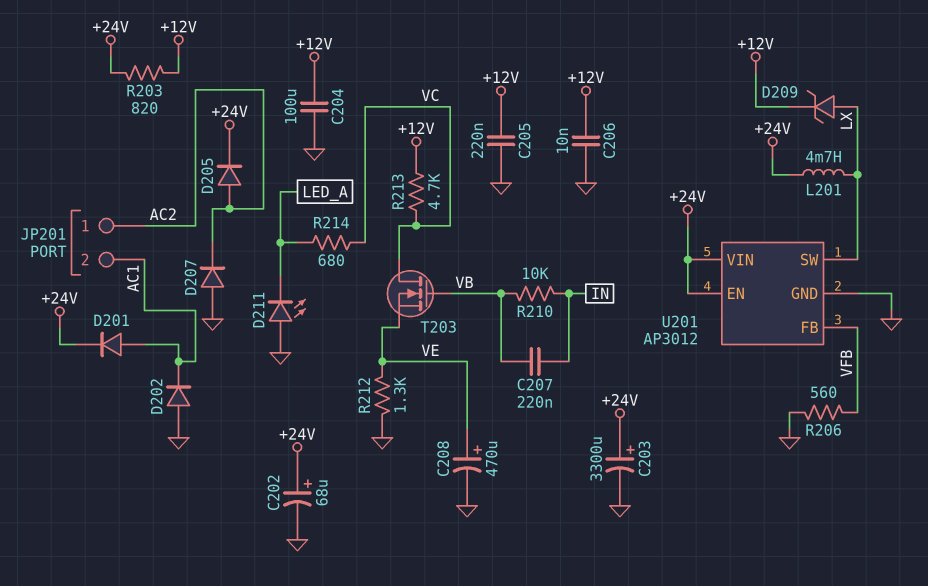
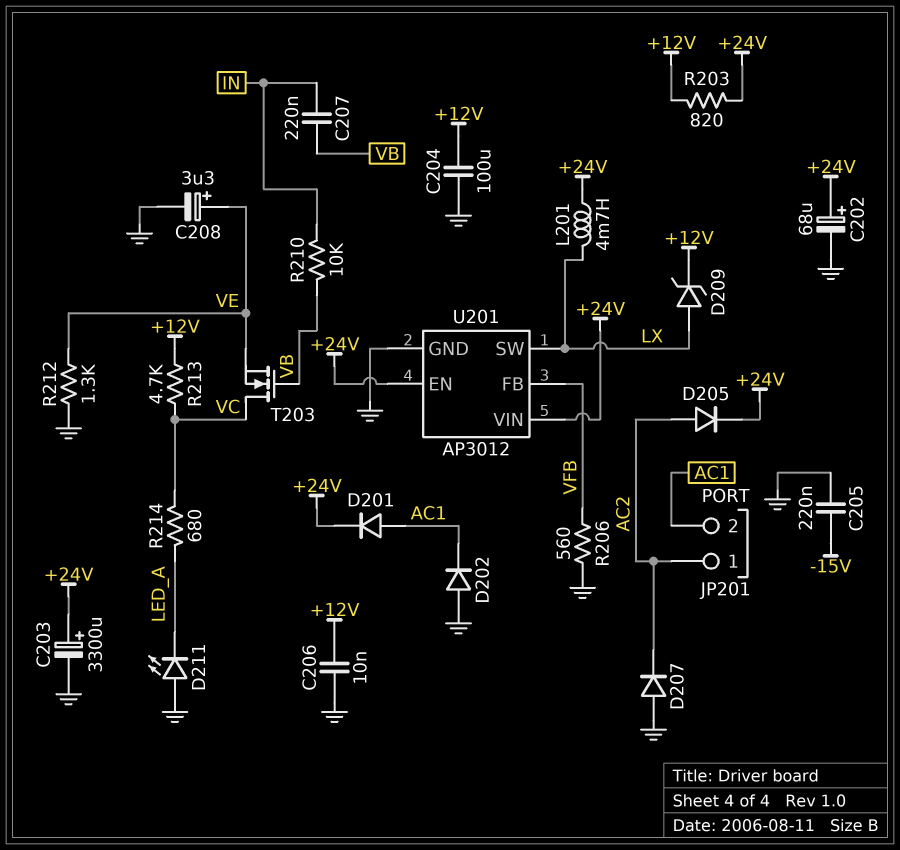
C205: 220nF (+12V, GND) -> 220nF (-15V, GND)
C208: 470uF (plus VE, minus GND) -> 3.3uF (plus VE, minus GND)

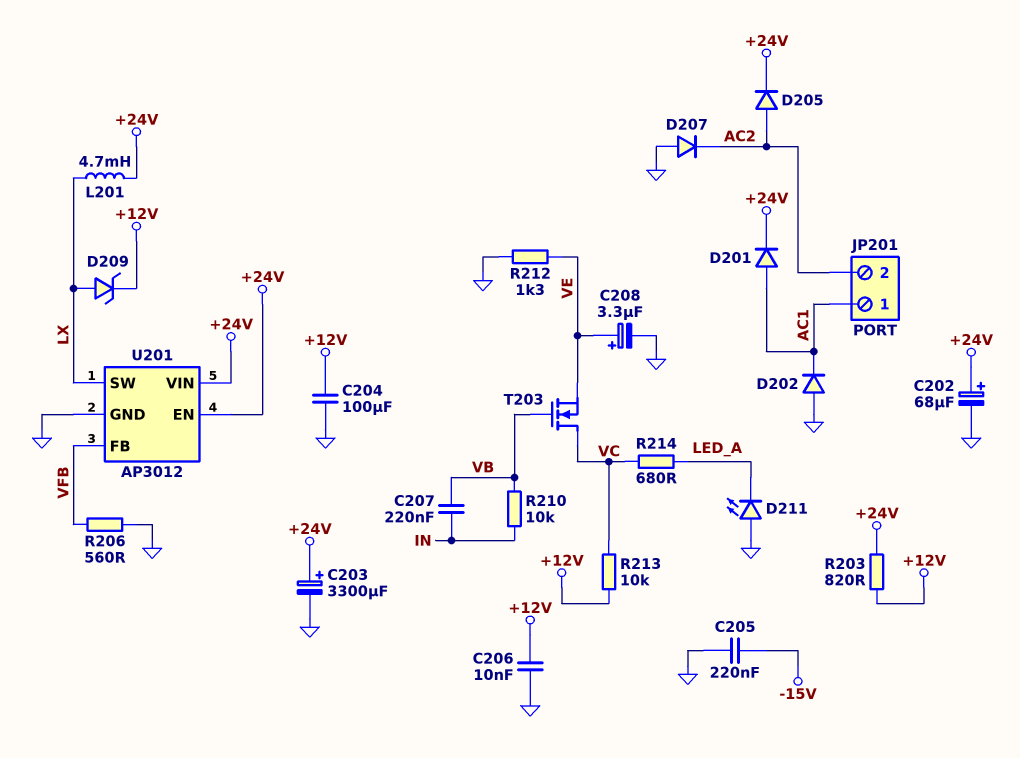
JP201 pin 1: AC2 -> AC1
JP201 pin 2: AC1 -> AC2
R213: 4.7k (+12V, VC) -> 10k (+12V, VC)

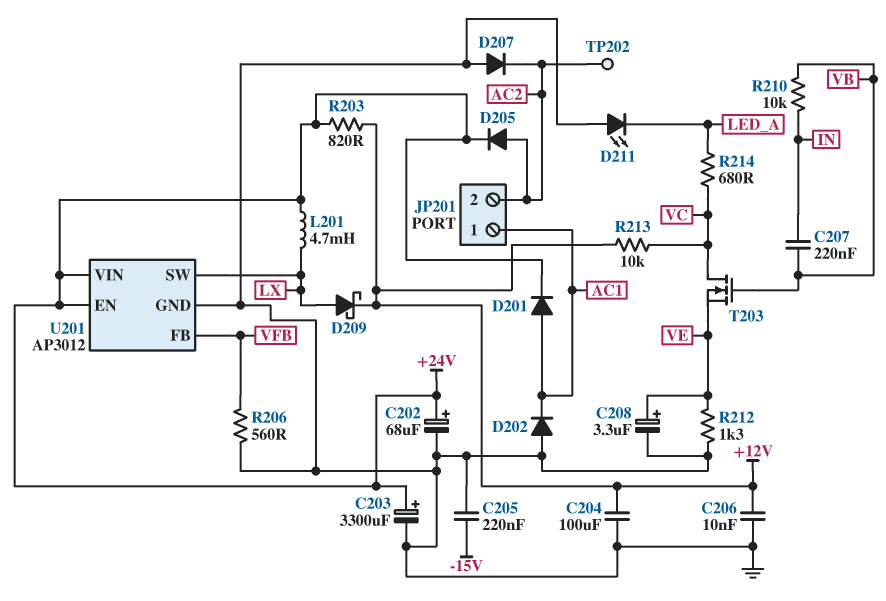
D209: zener (A LX, K +12V) -> schottky (A LX, K +12V)
TP202: none -> test point (AC2)

